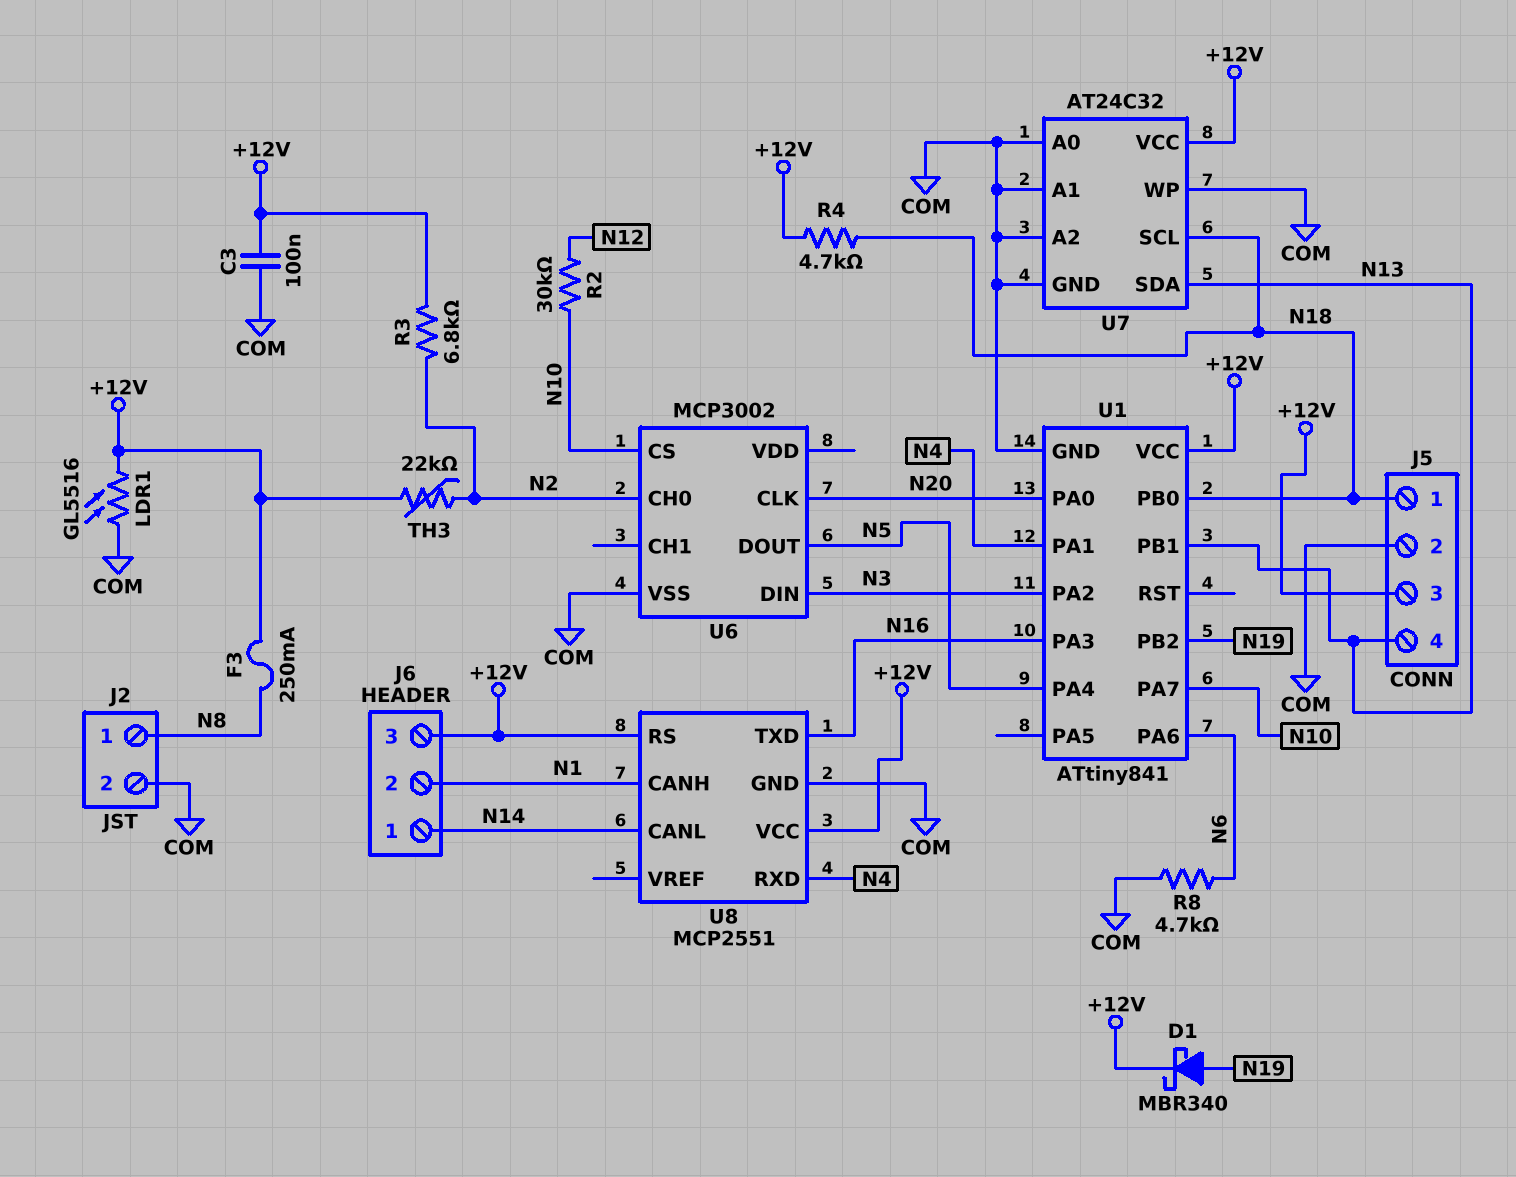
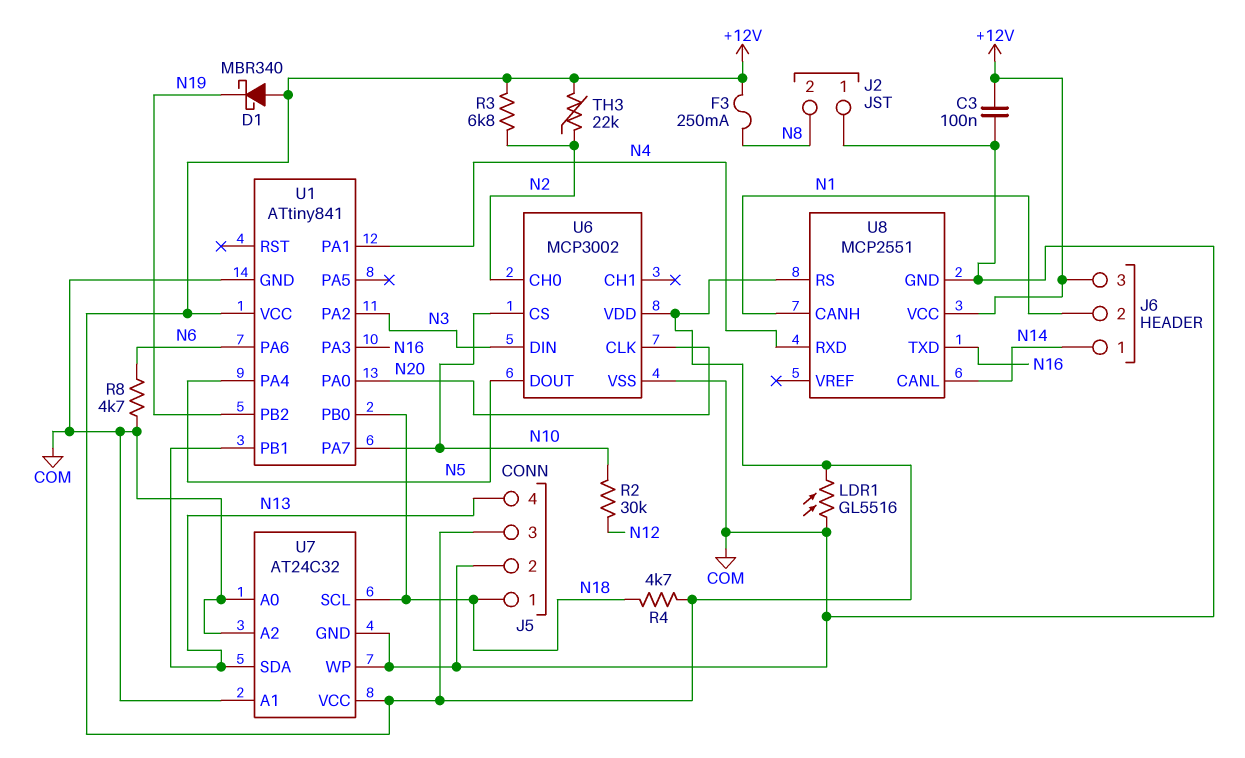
D1: schottky MBR340 (A N19, K +12V) -> schottky MBR340 (A +12V, K N19)
J2 pin 1: N8 -> COM
J2 pin 2: COM -> N8
U6 pin VDD: none -> +12V

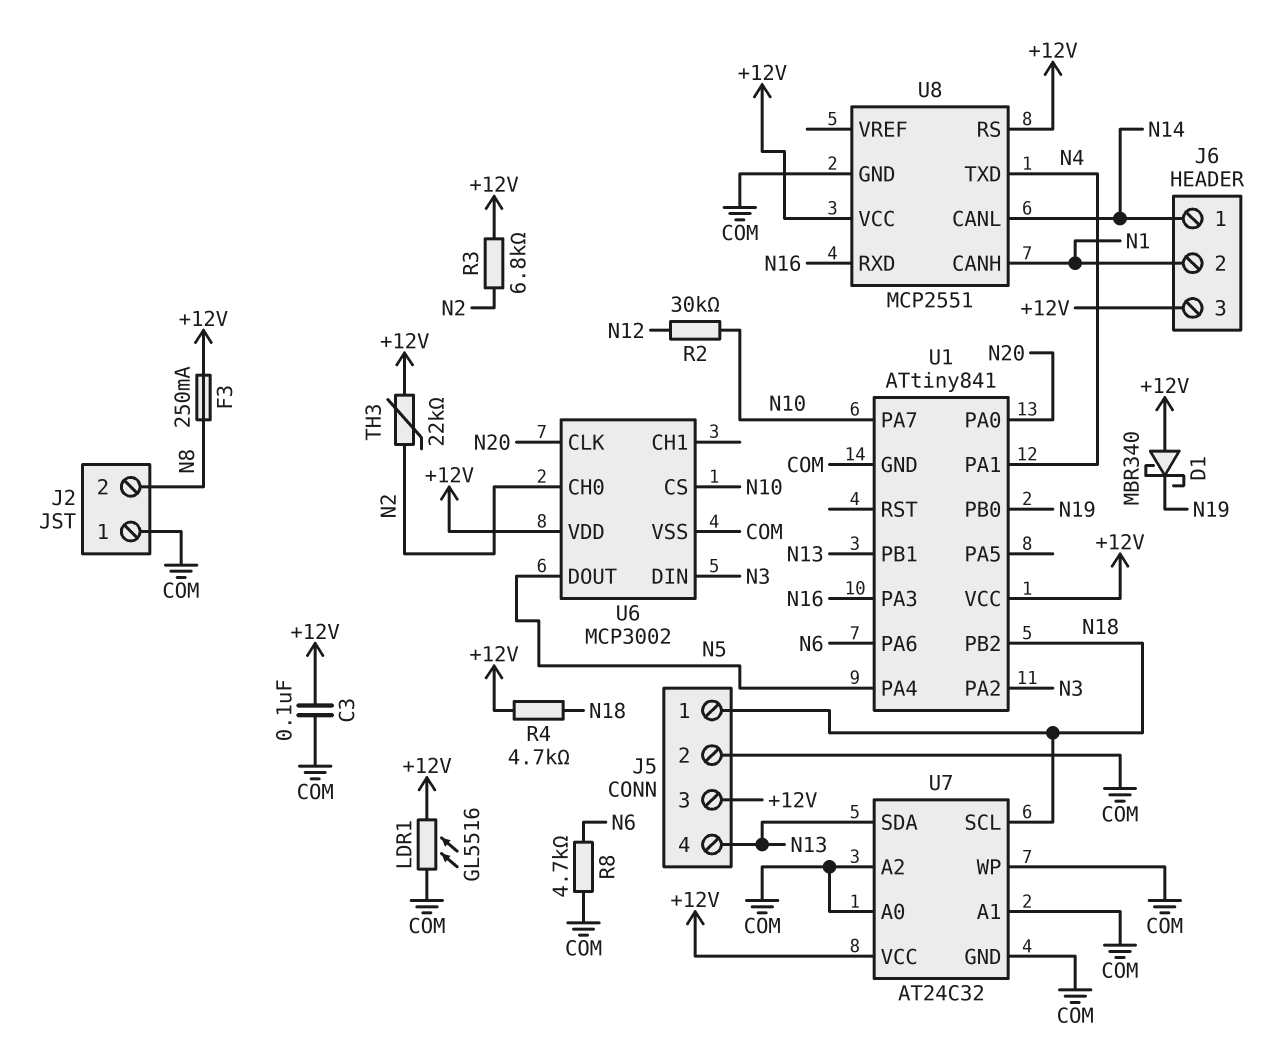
U1 pin PB0: N18 -> N19
U1 pin PB2: N19 -> N18
U8 pin RXD: N4 -> N16
U8 pin TXD: N16 -> N4

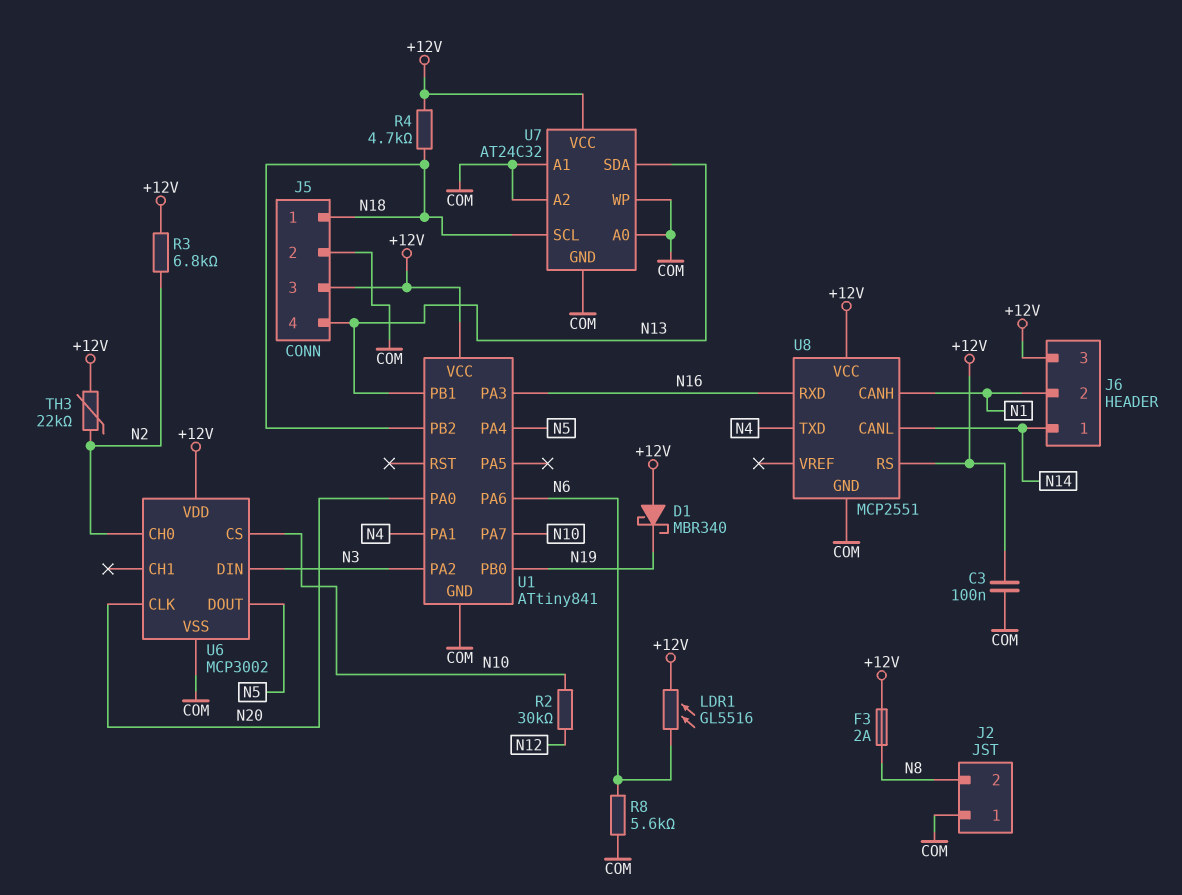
F3: 250mA (+12V, N8) -> 2A (+12V, N8)
LDR1: GL5516 (+12V, COM) -> GL5516 (+12V, N6)
R8: 4.7k (COM, N6) -> 5.6k (COM, N6)

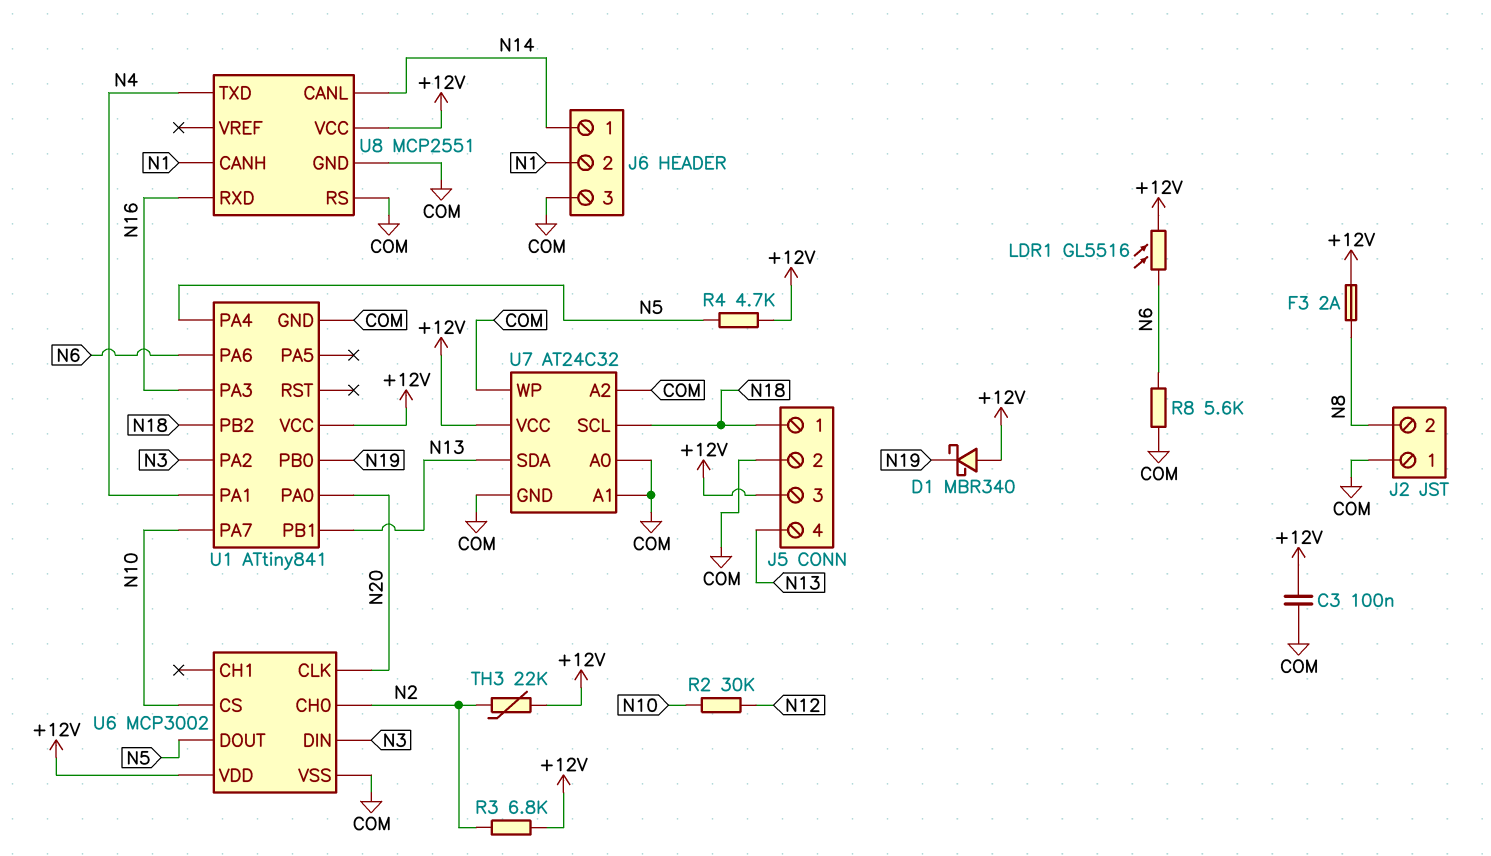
J6 pin 3: +12V -> COM
R4: 4.7k (+12V, N18) -> 4.7k (+12V, N5)
U8 pin RS: +12V -> COM

